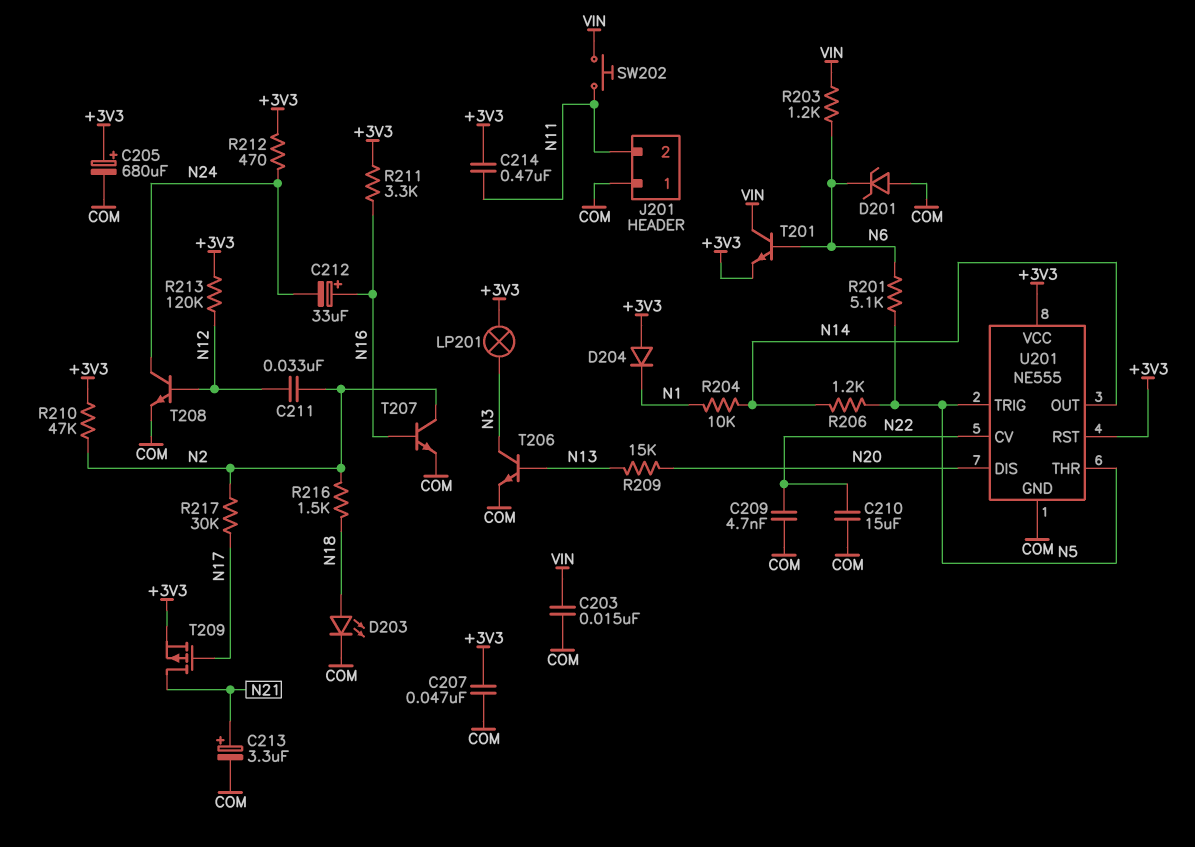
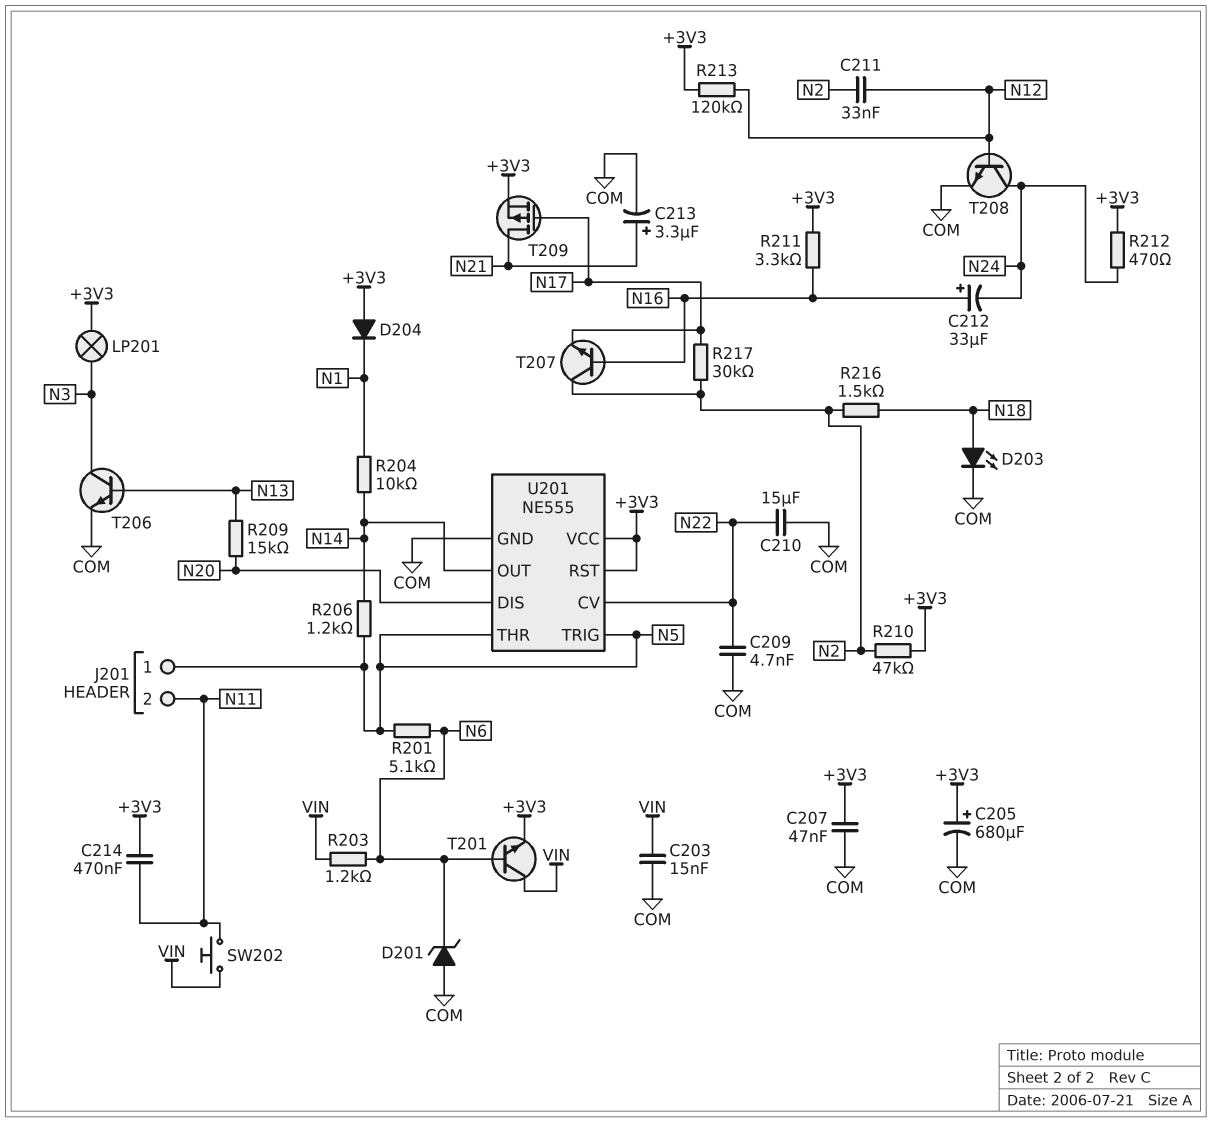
J201 pin 1: COM -> N5
T207: NPN (B N16, C N2, E COM) -> NPN (B N16, C N2, E N17)

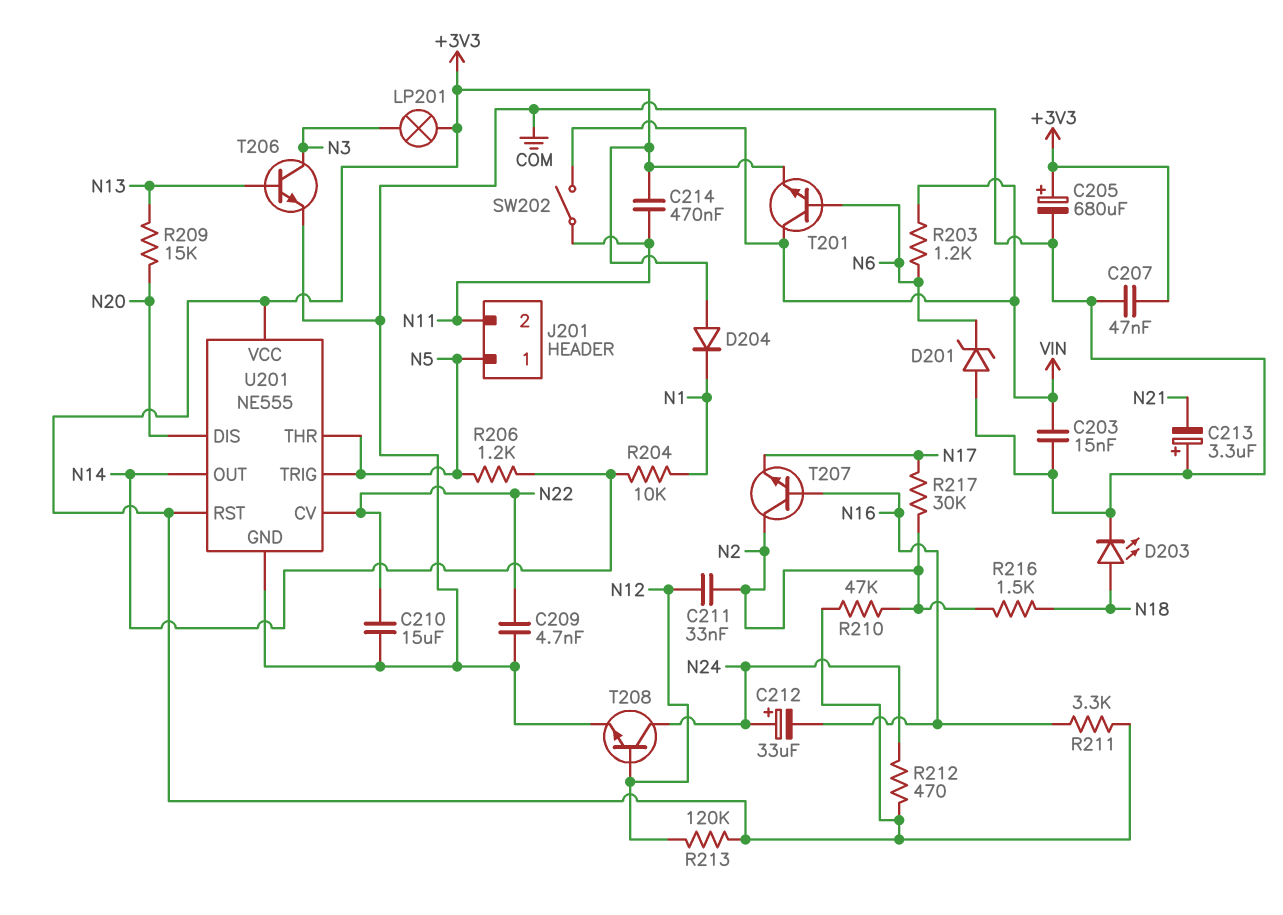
C212: 33uF (plus N16, minus N24) -> 33uF (plus N24, minus N16)
C213: 3.3uF (plus N21, minus COM) -> 3.3uF (plus COM, minus N21)
R201: 5.1k (N5, N6) -> none
SW202: button (N11, VIN) -> switch (N11, VIN)
T209: PMOS (G N17, D N21, S +3V3) -> none

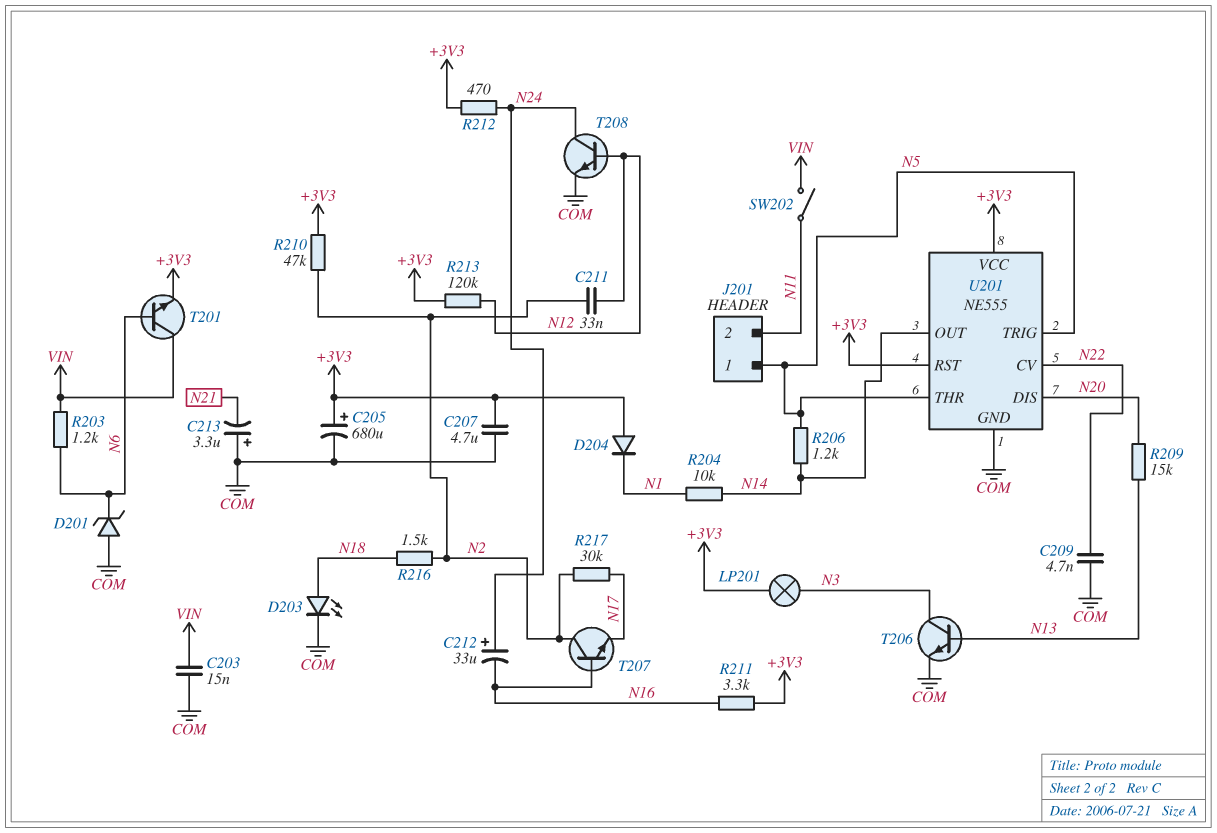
C207: 47nF (+3V3, COM) -> 4.7uF (+3V3, COM)
C210: 15uF (COM, N22) -> none
C214: 470nF (+3V3, N11) -> none

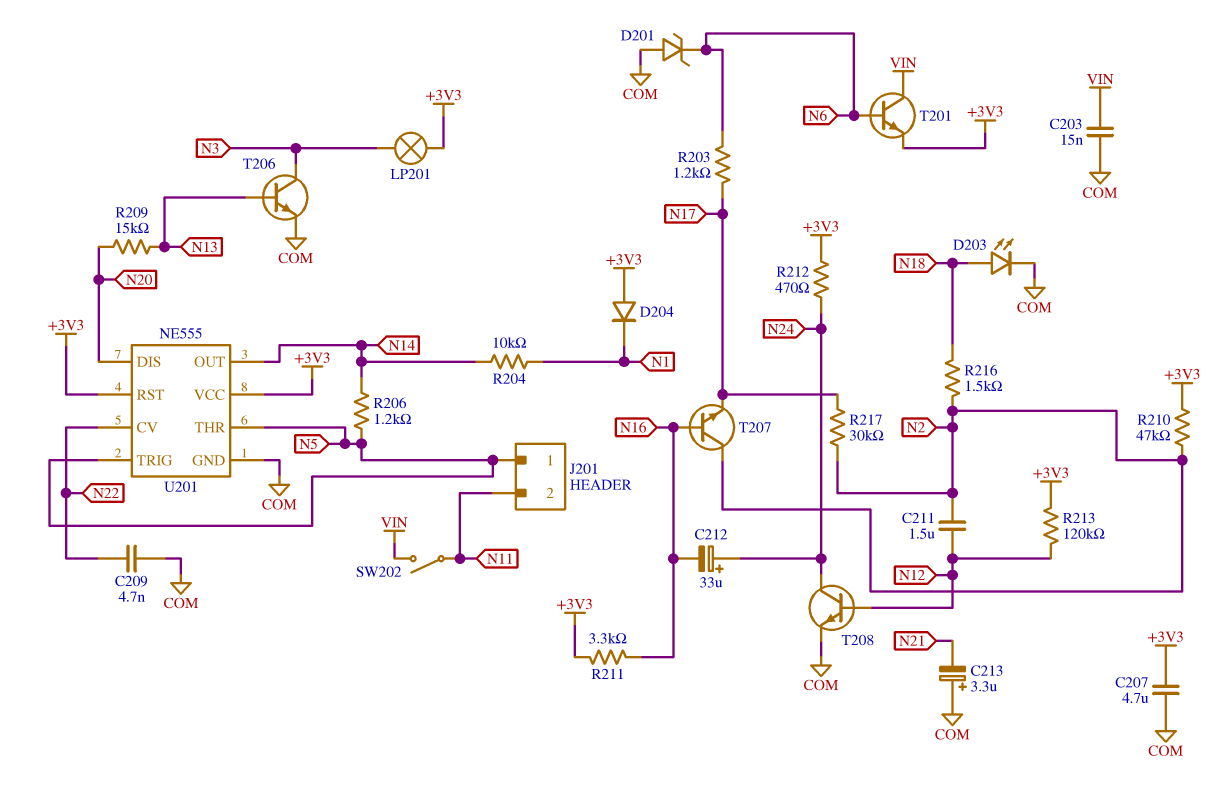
C205: 680uF (plus +3V3, minus COM) -> none
C211: 33nF (N2, N12) -> 1.5uF (N2, N12)
R203: 1.2k (N6, VIN) -> 1.2k (N6, N17)

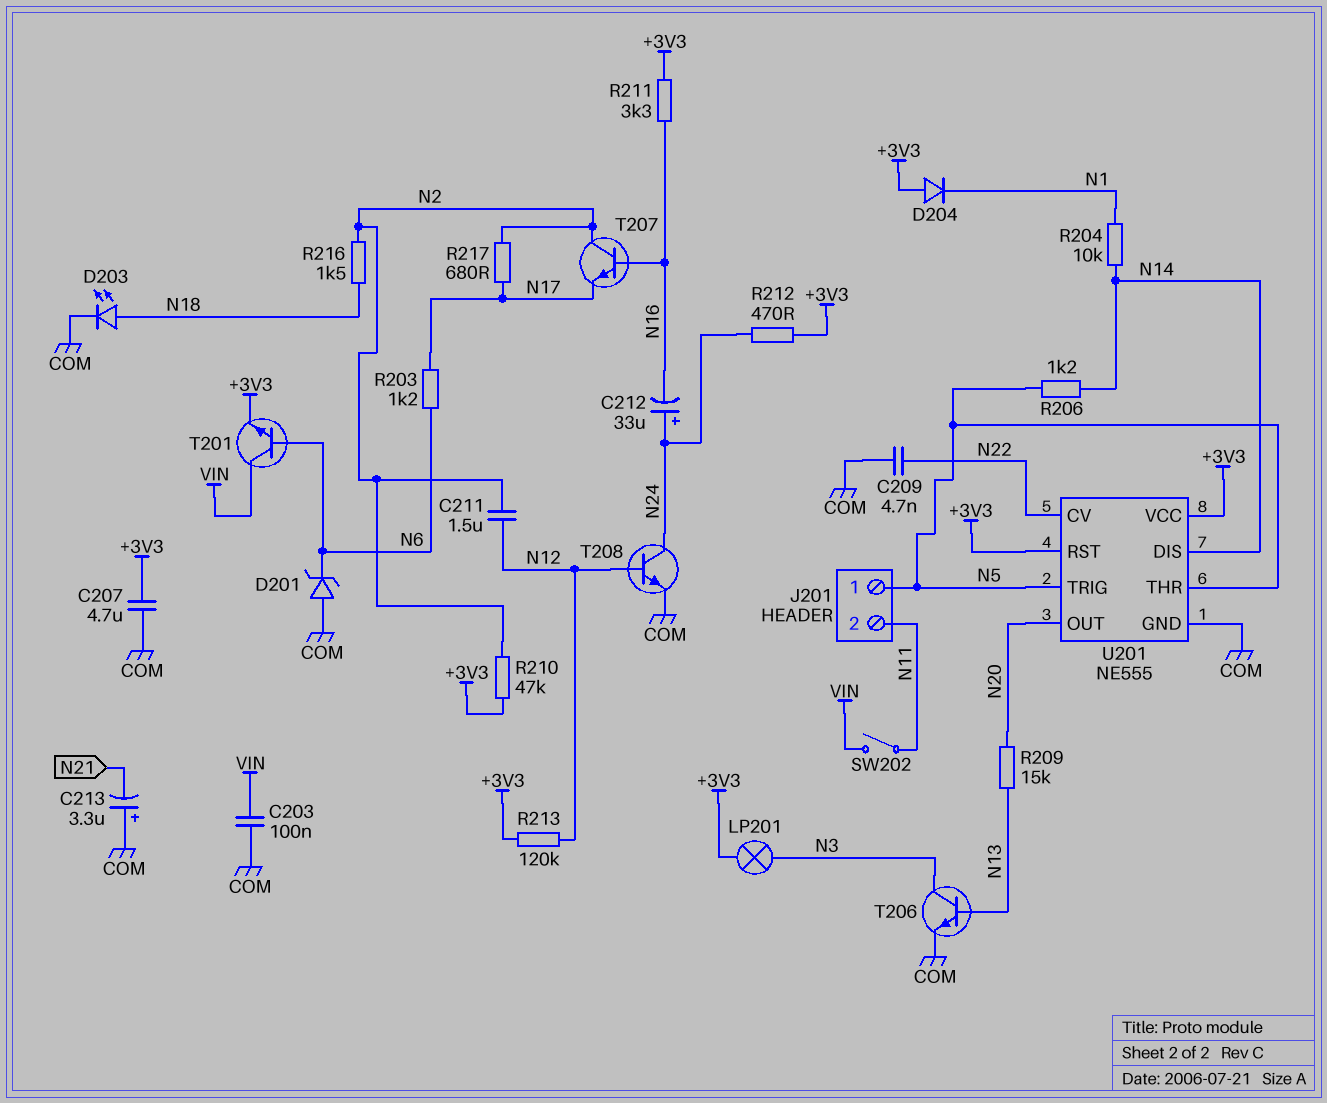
C203: 15nF (COM, VIN) -> 100nF (COM, VIN)
R217: 30k (N2, N17) -> 680 (N2, N17)
U201 pin DIS: N20 -> N14
U201 pin OUT: N14 -> N20

